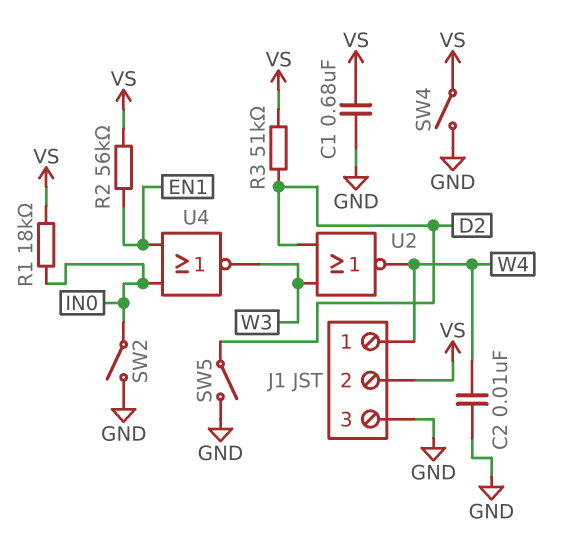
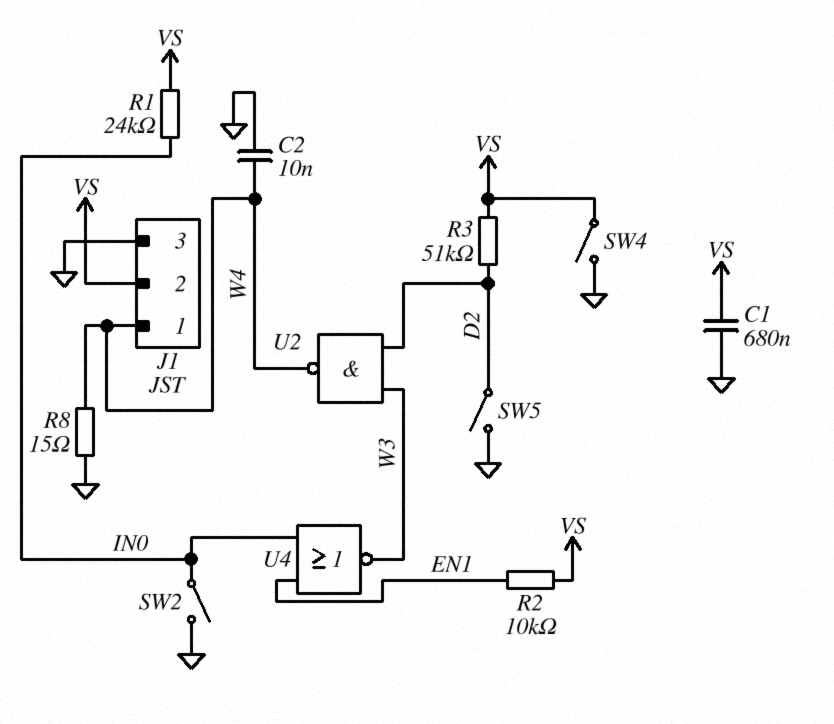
R1: 18k (IN0, VS) -> 24k (IN0, VS)
R2: 56k (EN1, VS) -> 10k (EN1, VS)
R8: none -> 15 (GND, W4)
U2: NOR (in D2, in W3, out W4) -> NAND (in D2, in W3, out W4)

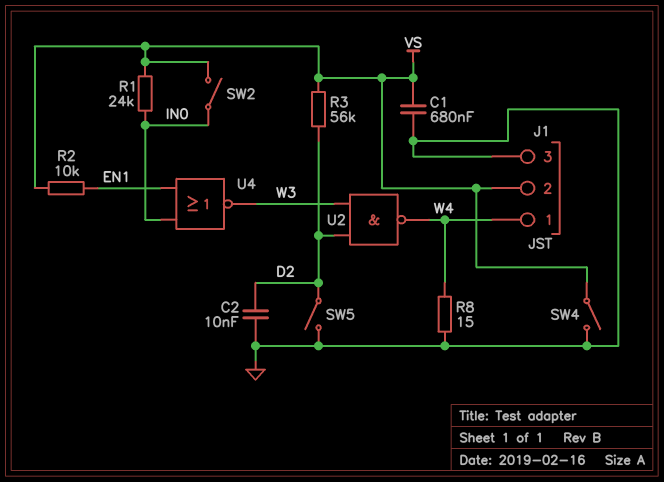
C2: 10nF (GND, W4) -> 10nF (D2, GND)
R3: 51k (D2, VS) -> 56k (D2, VS)
SW2: switch (GND, IN0) -> switch (IN0, VS)

